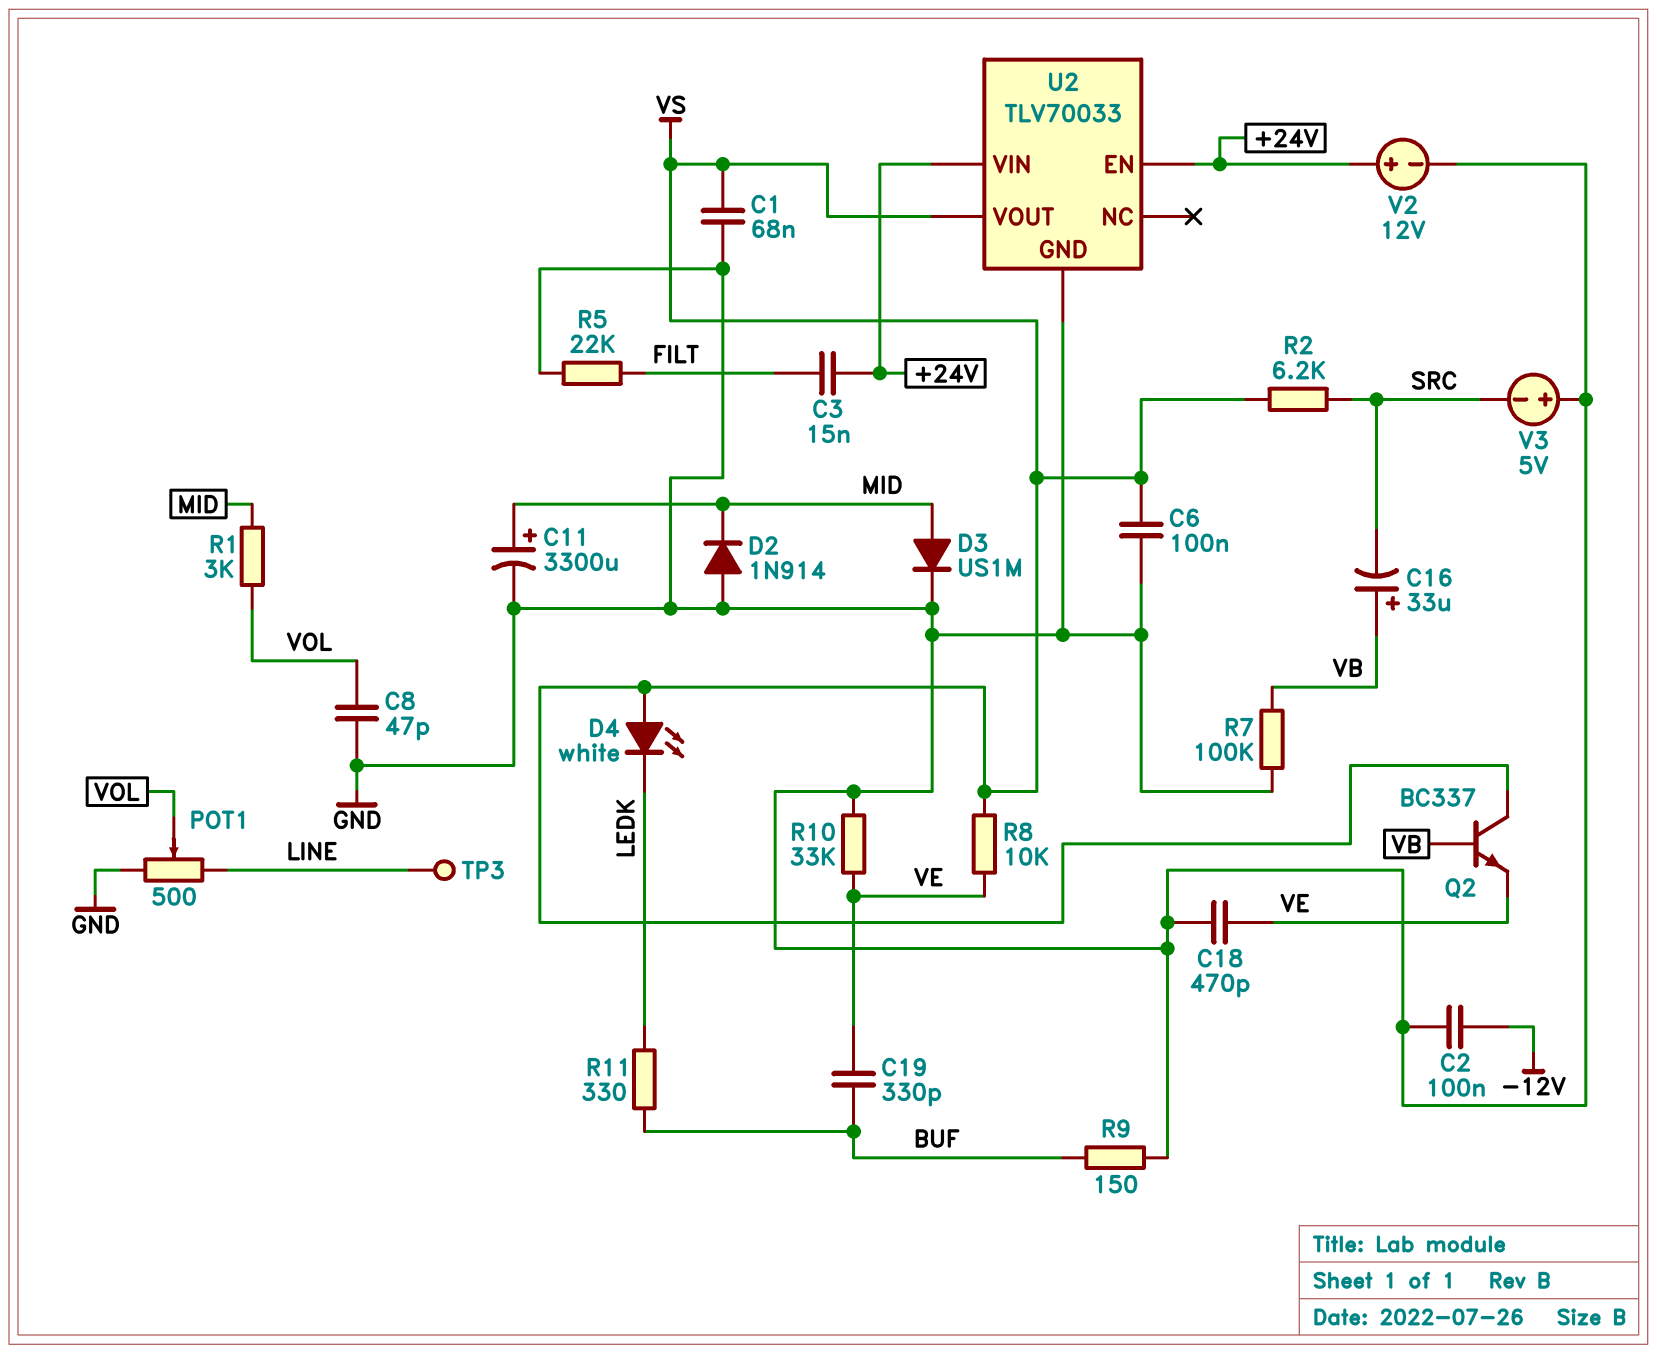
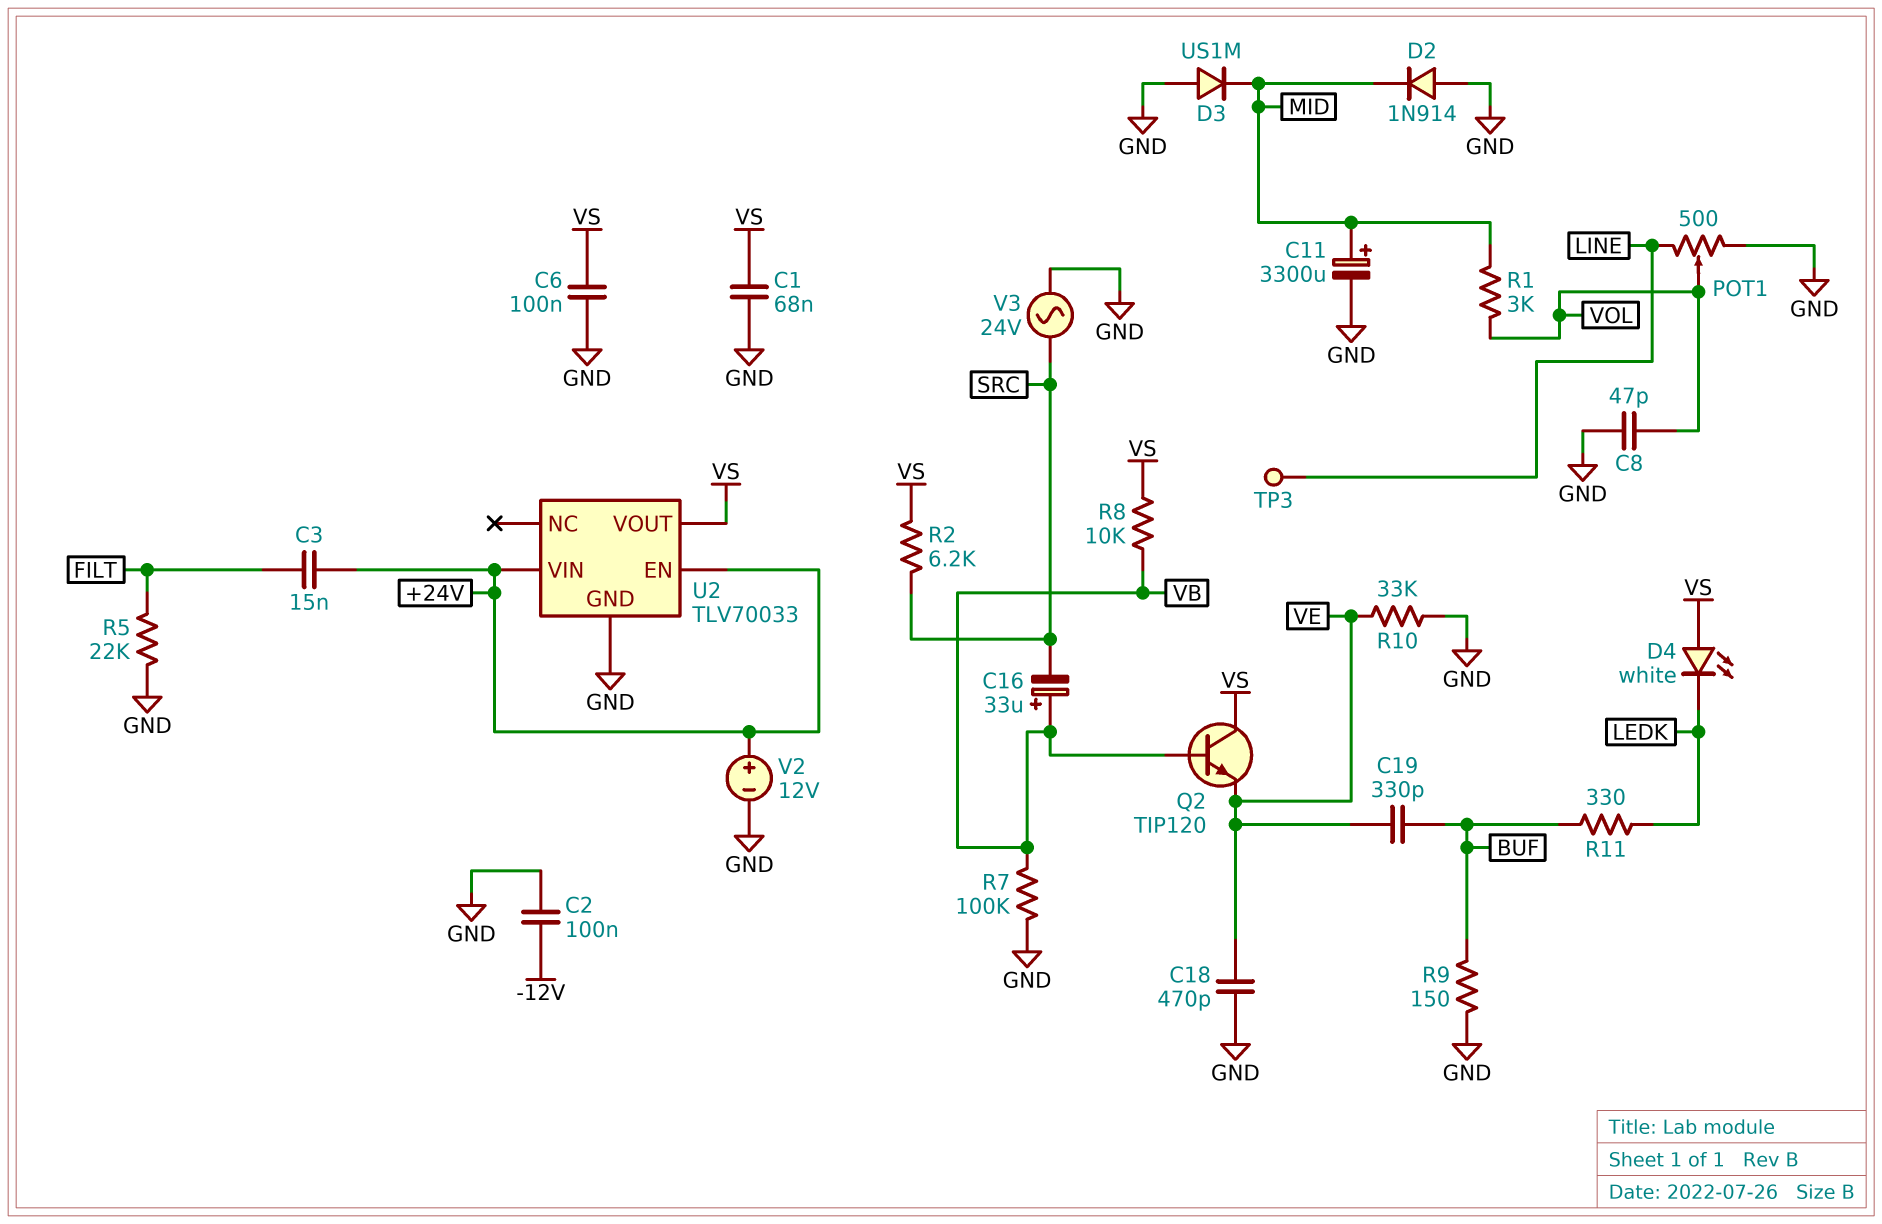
D3: diode US1M (A MID, K GND) -> diode US1M (A GND, K MID)
Q2: NPN BC337 (B VB, C VS, E VE) -> NPN TIP120 (B VB, C VS, E VE)
R8: 10k (VE, VS) -> 10k (VB, VS)
V3: 5V (plus GND, minus SRC) -> AC 24V (GND, SRC)

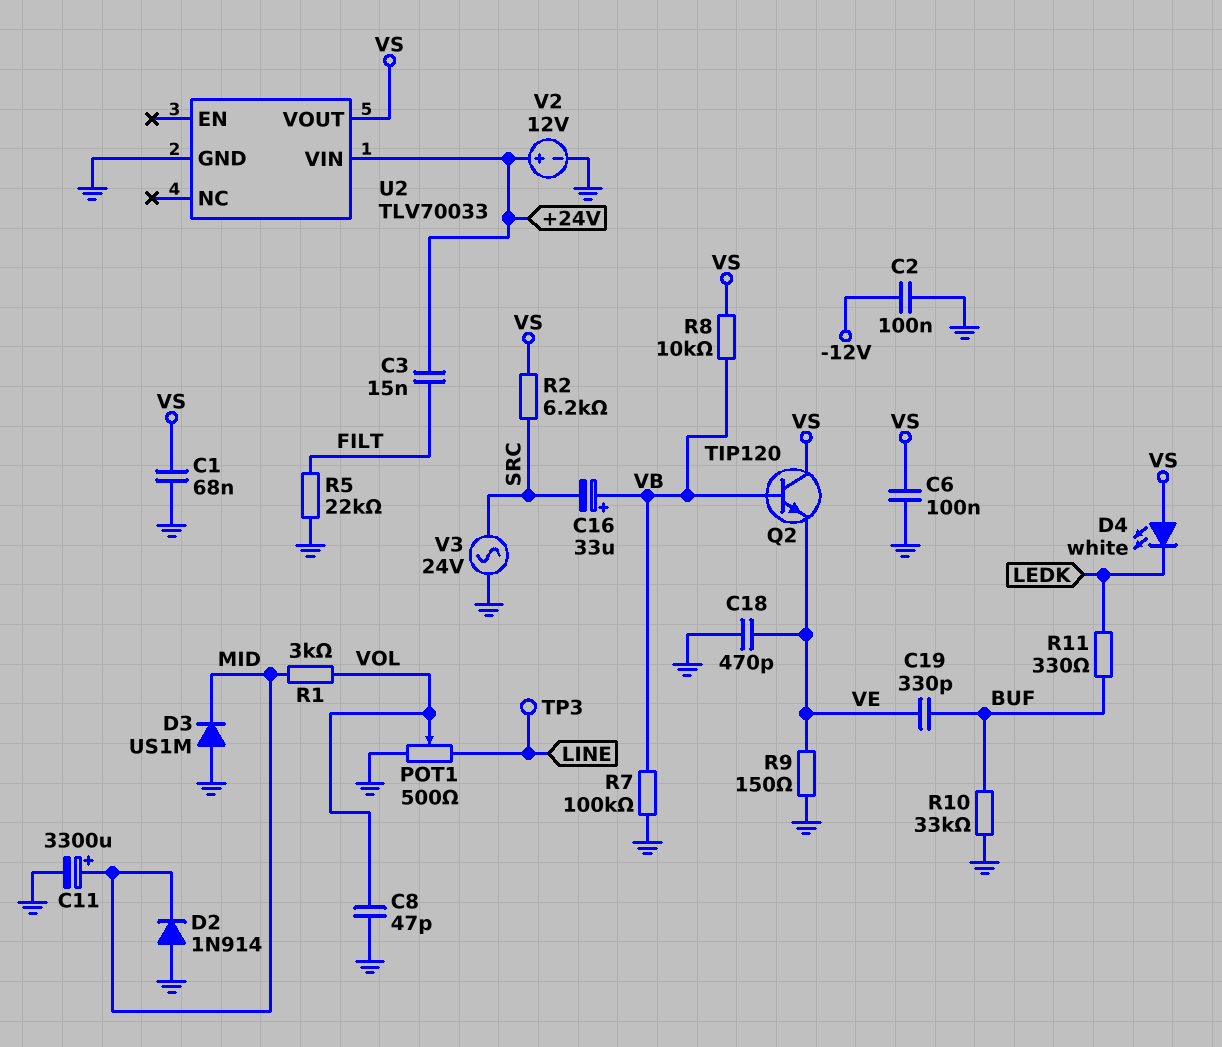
R9: 150 (BUF, GND) -> 150 (GND, VE)
R10: 33k (GND, VE) -> 33k (BUF, GND)
U2 pin EN: +24V -> none

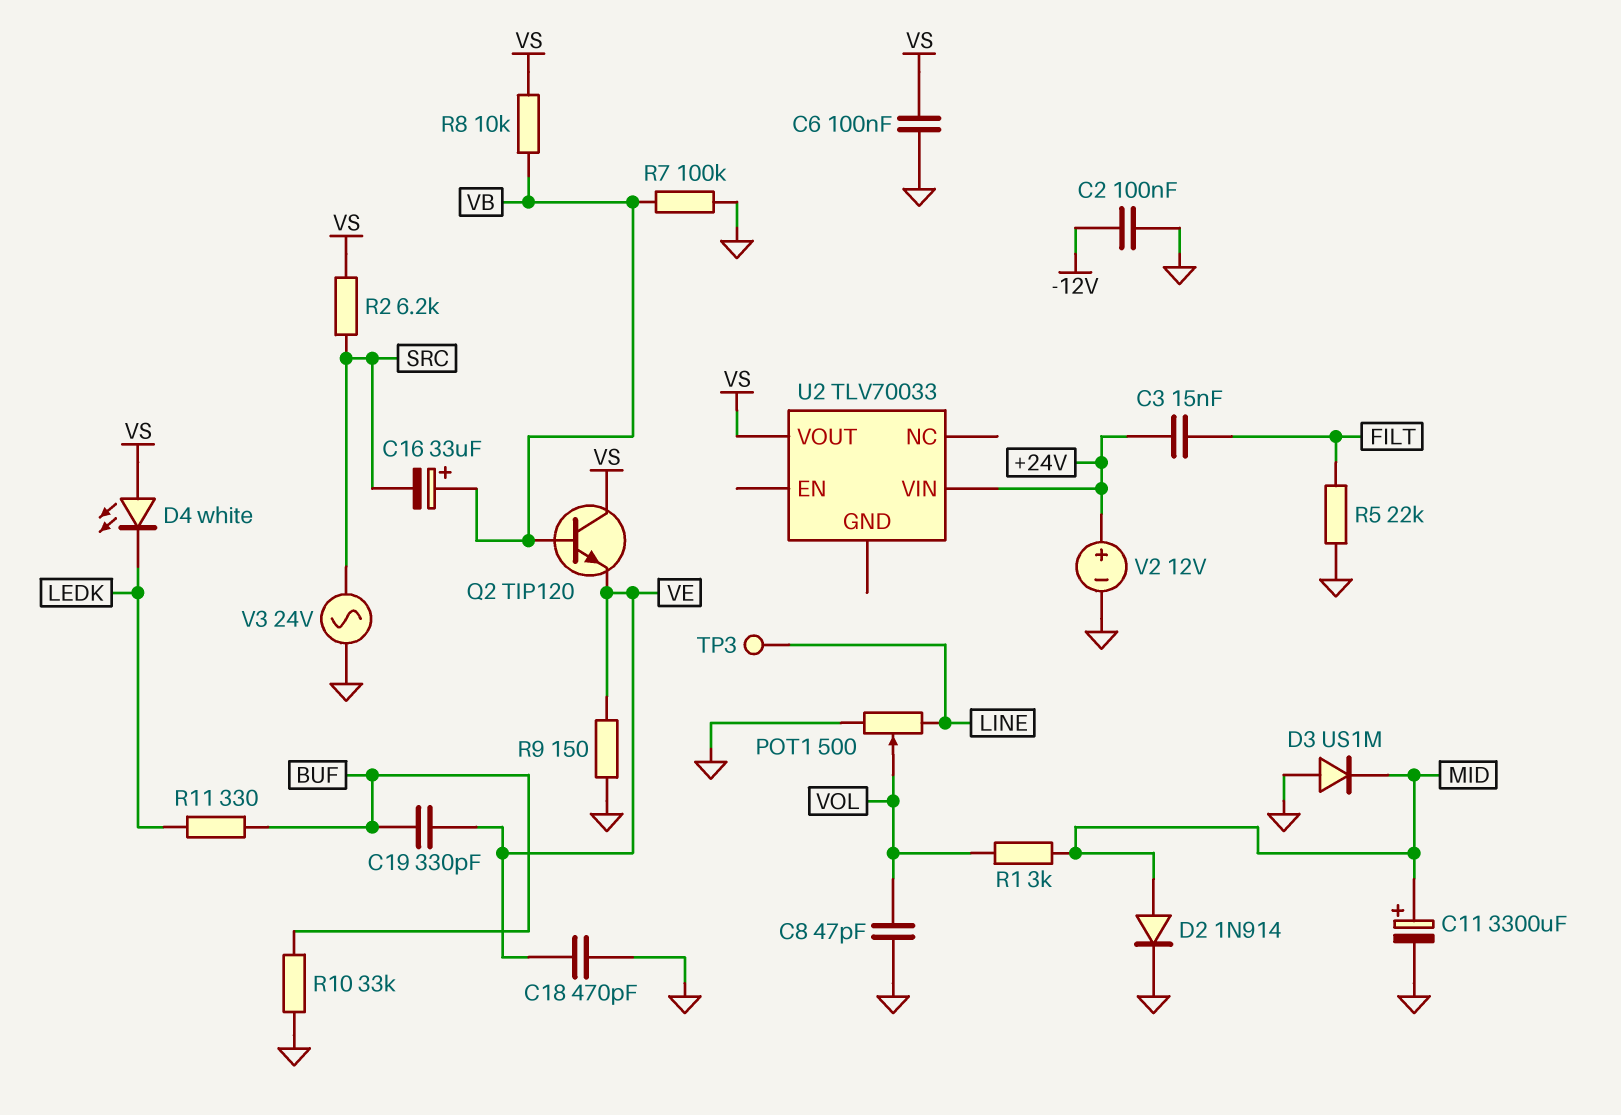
C1: 68nF (GND, VS) -> none
D2: diode 1N914 (A GND, K MID) -> diode 1N914 (A MID, K GND)
U2 pin GND: GND -> none

